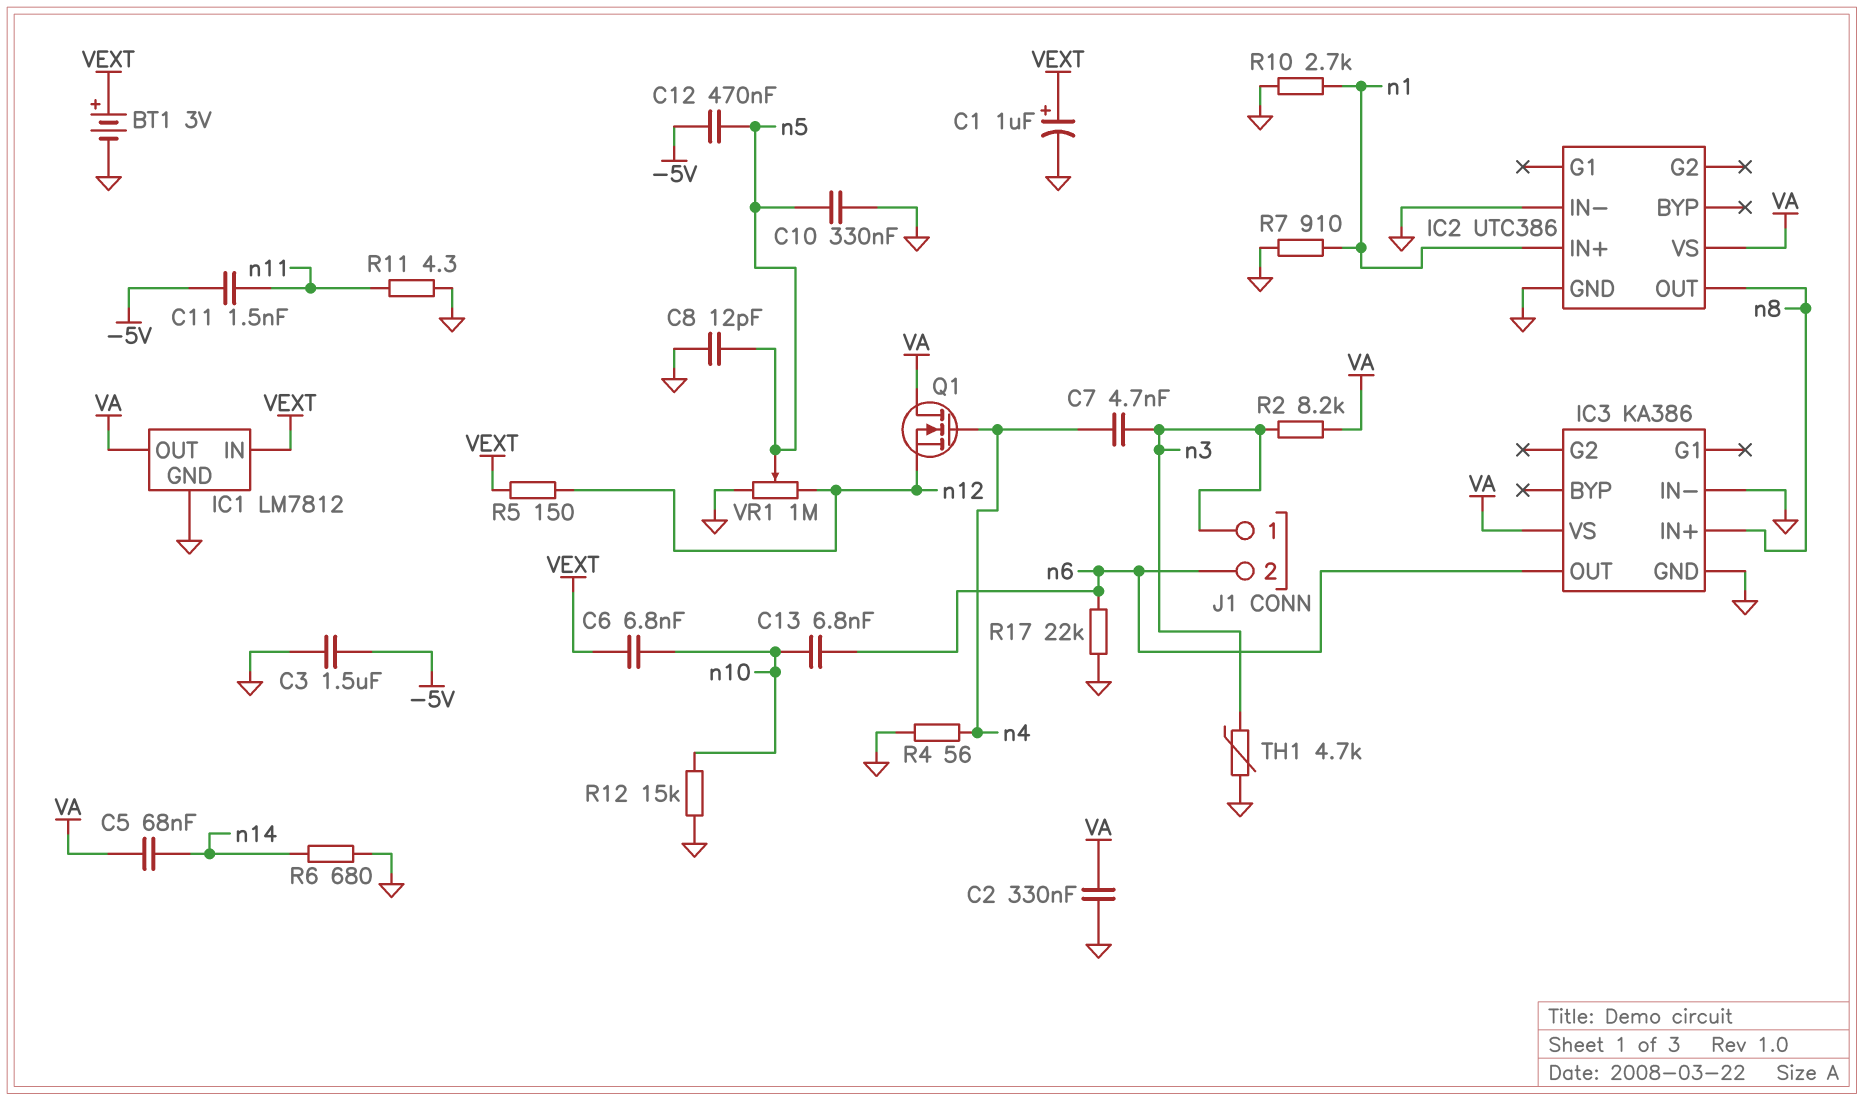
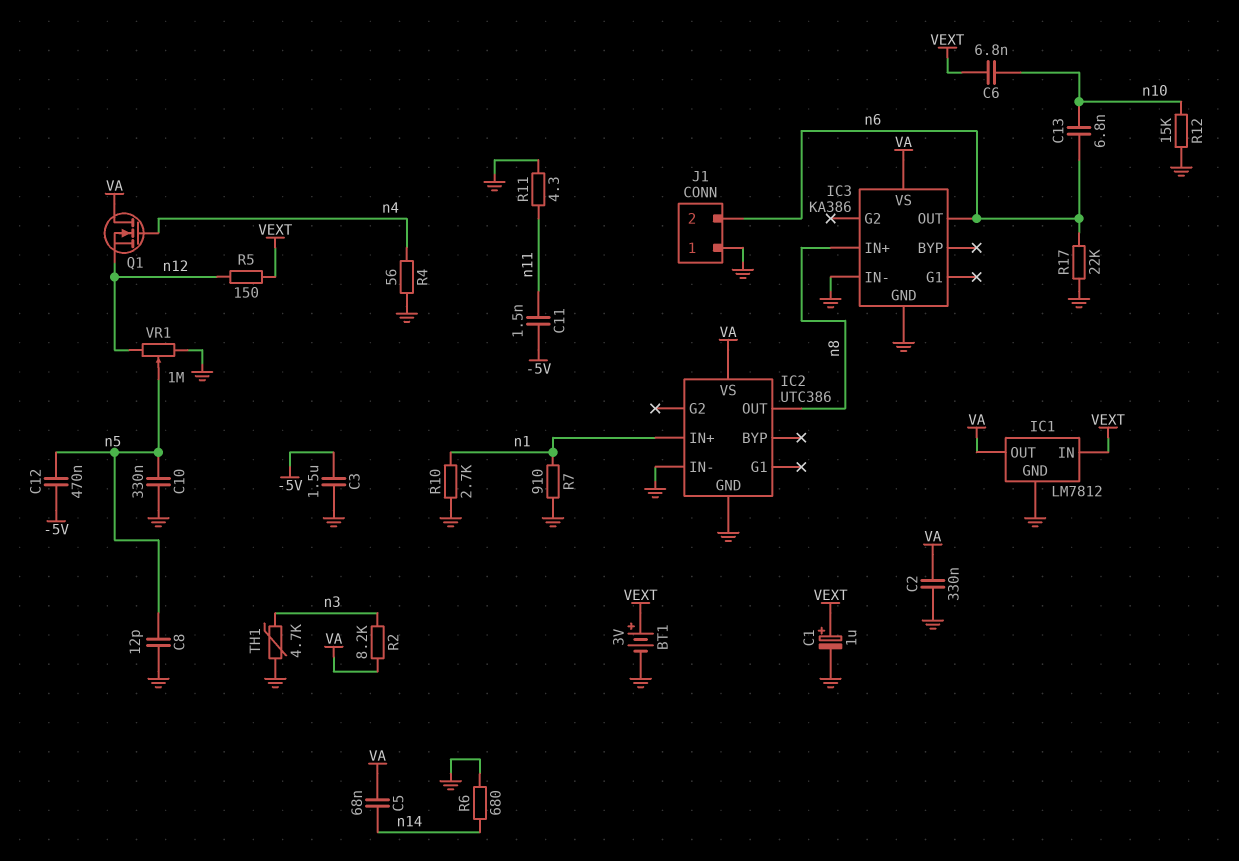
C7: 4.7nF (n3, n4) -> none
J1 pin 1: n3 -> GND

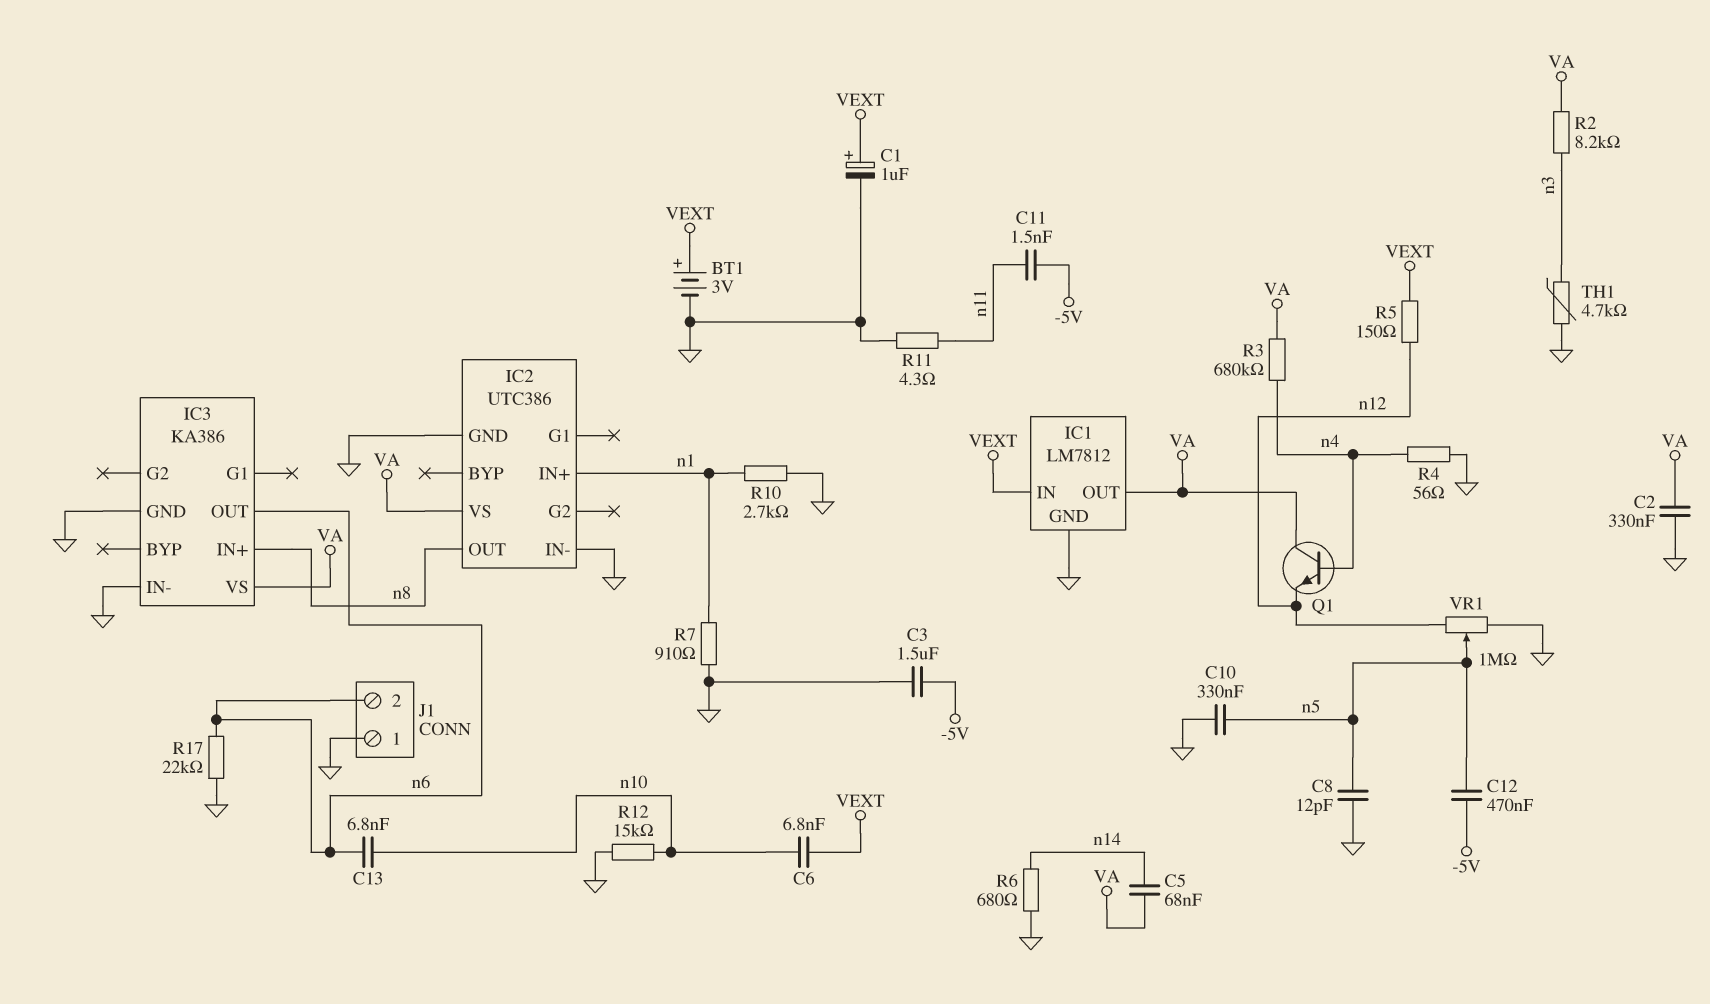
Q1: NMOS (G n4, D VA, S n12) -> NPN (B n4, C VA, E n12)
R3: none -> 680k (VA, n4)

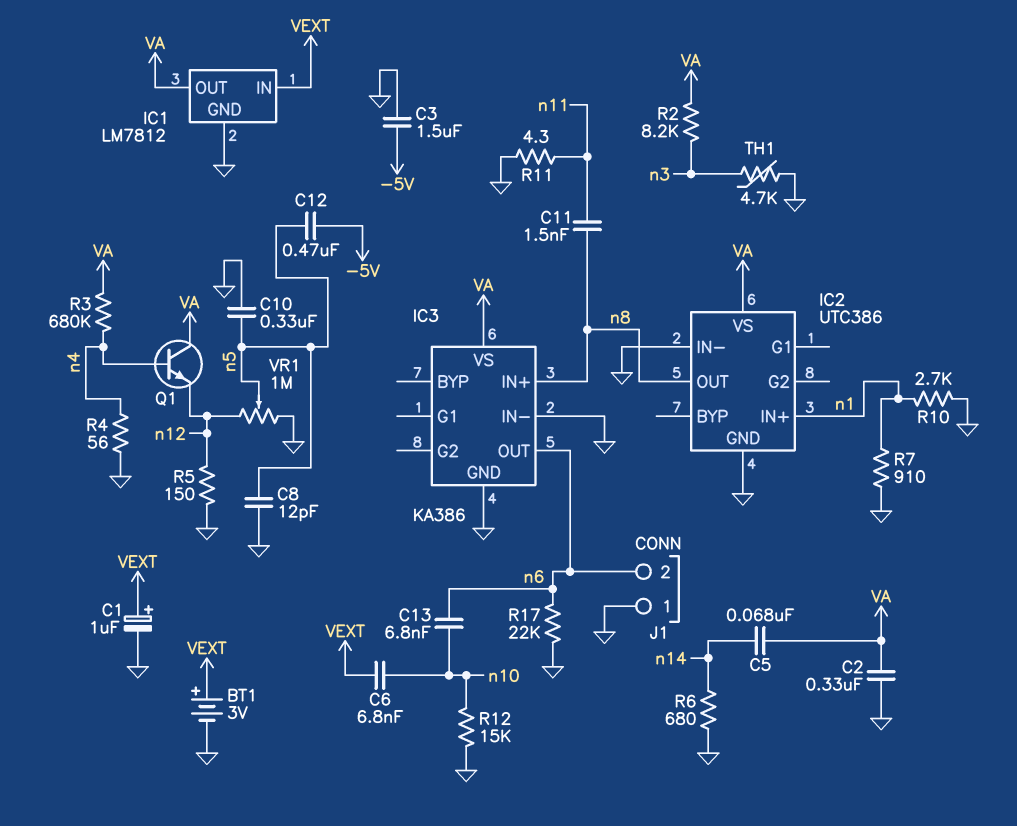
C11: 1.5nF (-5V, n11) -> 1.5nF (n8, n11)
R5: 150 (VEXT, n12) -> 150 (GND, n12)

